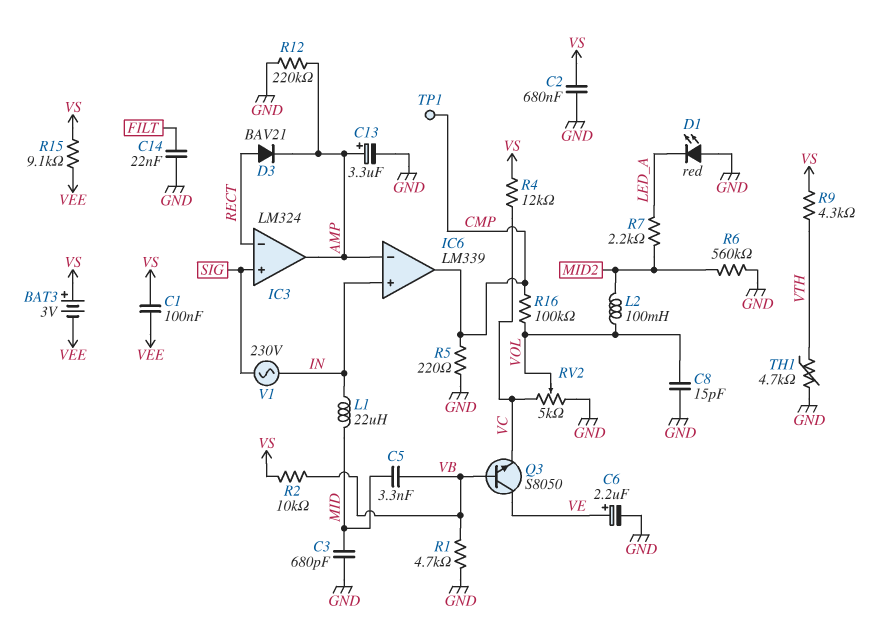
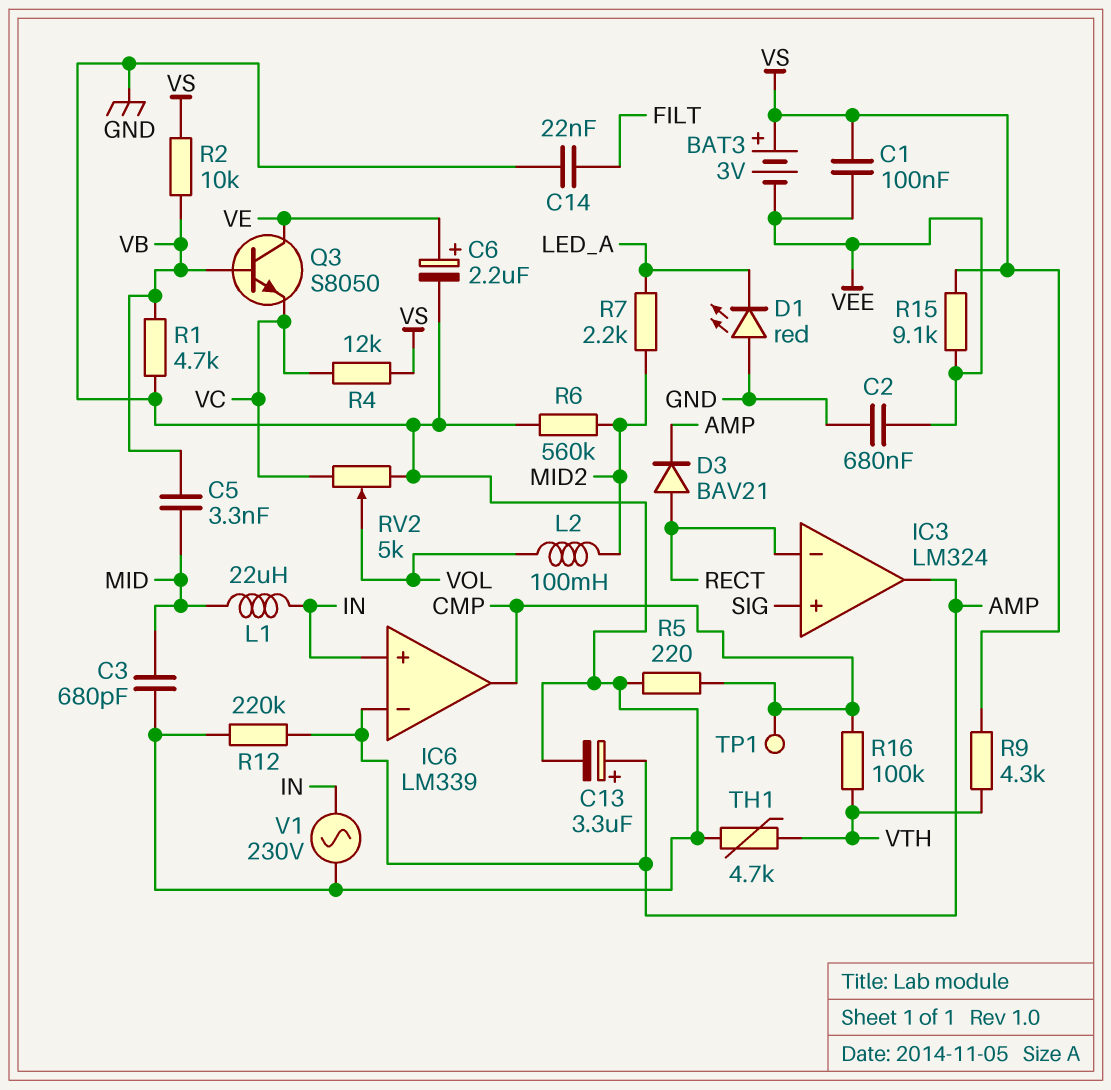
C2: 680nF (GND, VS) -> 680nF (GND, VEE)
C8: 15pF (GND, VOL) -> none
R16: 100k (CMP, VOL) -> 100k (CMP, VTH)
V1: AC 230V (IN, SIG) -> AC 230V (GND, IN)

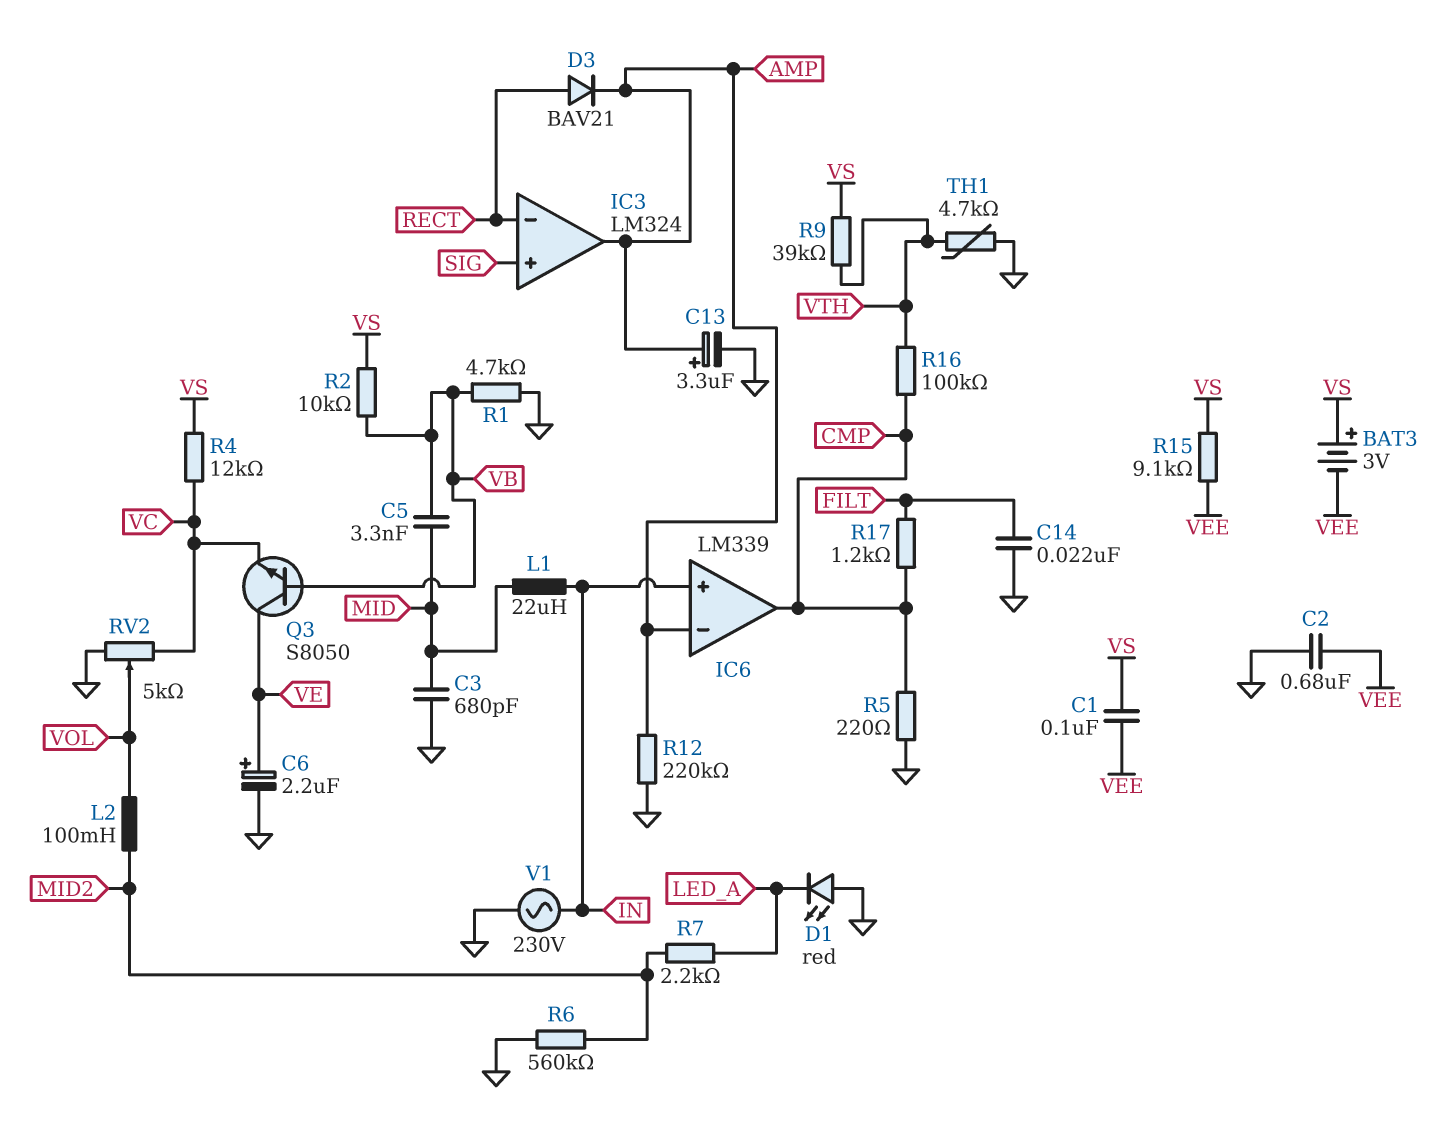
R9: 4.3k (VS, VTH) -> 39k (VS, VTH)
R17: none -> 1.2k (CMP, FILT)
TP1: test point (CMP) -> none

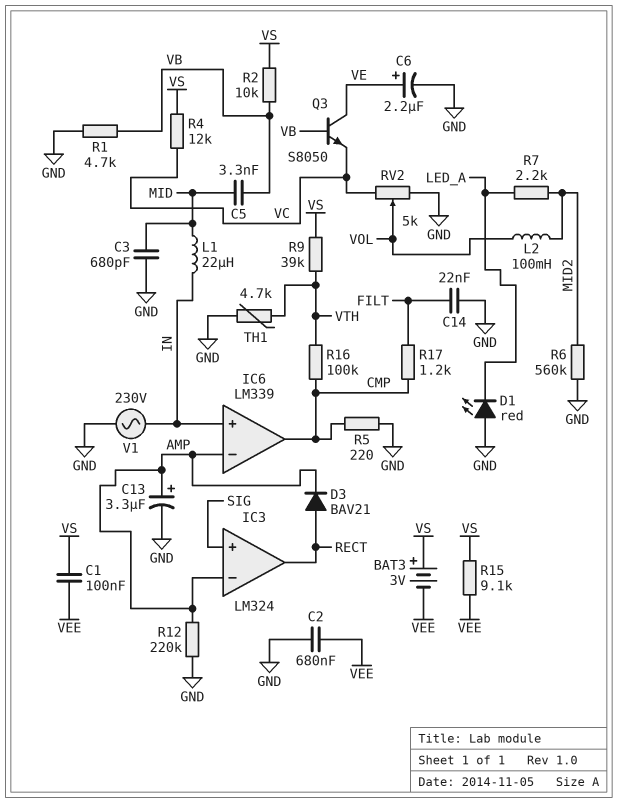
IC3 pin in-: RECT -> AMP
IC3 pin out: AMP -> RECT

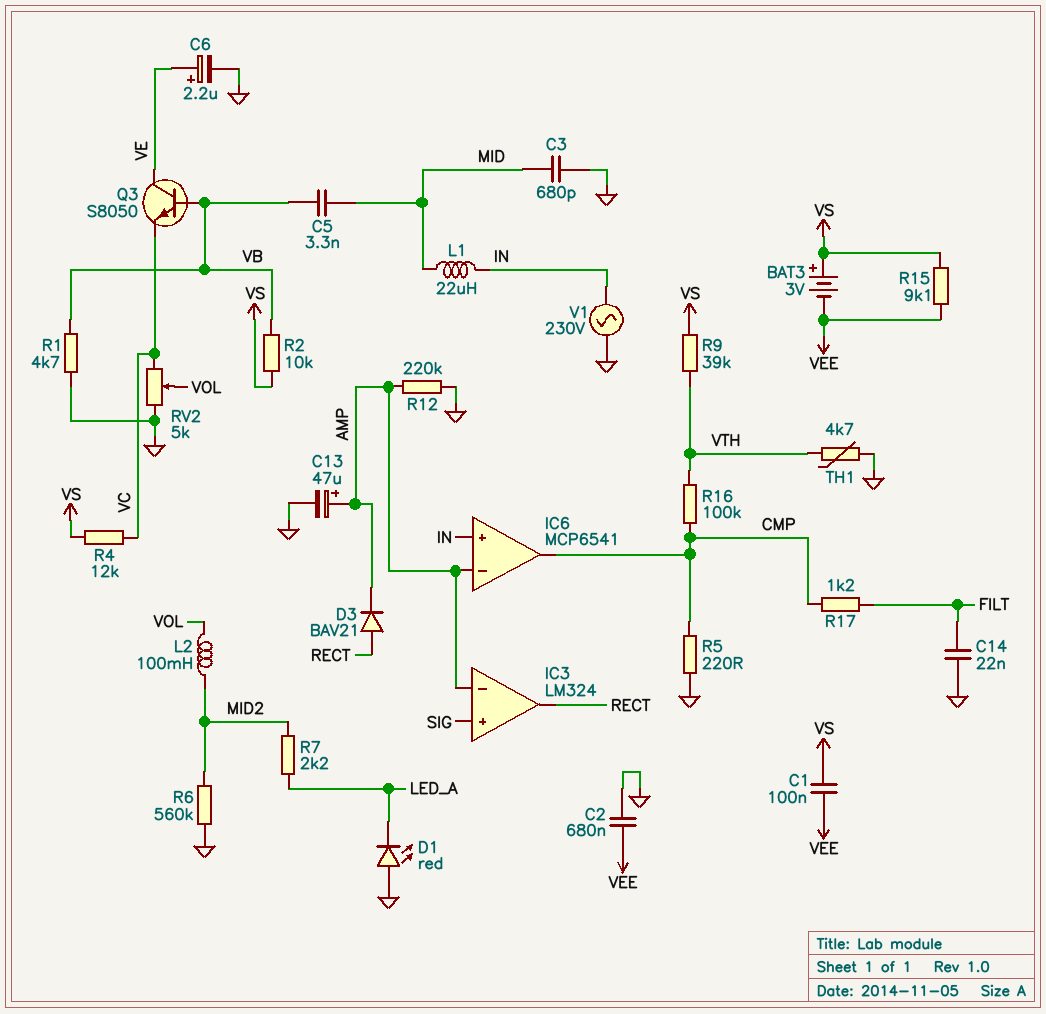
C13: 3.3uF (plus AMP, minus GND) -> 47uF (plus AMP, minus GND)
IC6: LM339 -> MCP6541

